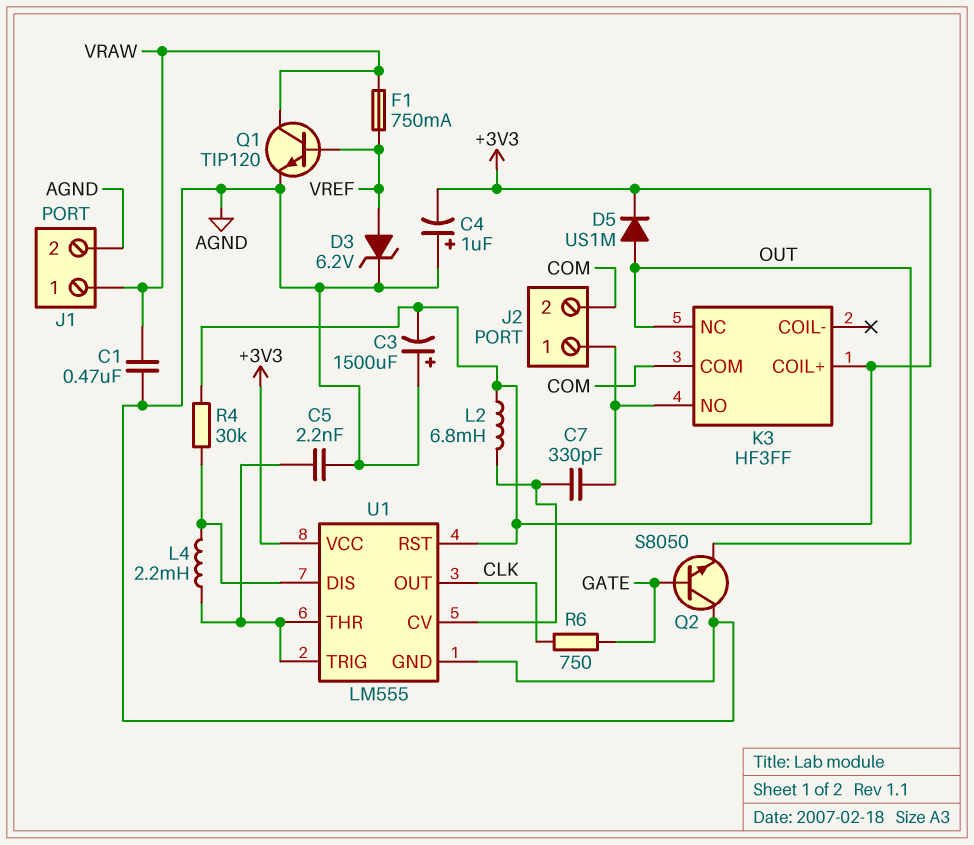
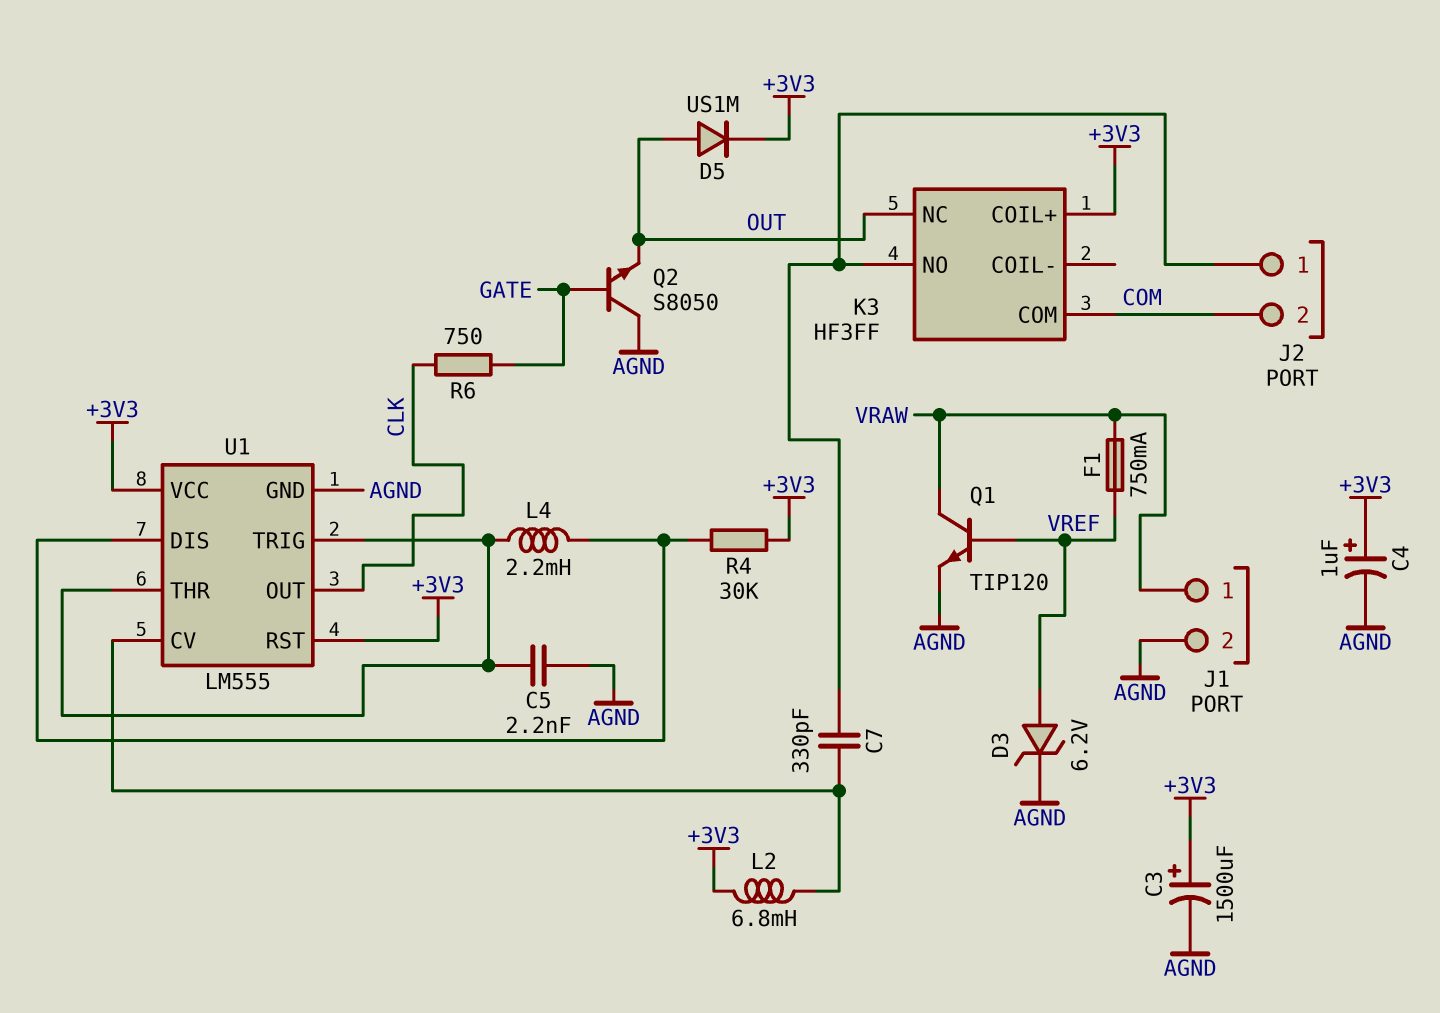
C1: 470nF (AGND, VRAW) -> none
C3: 1500uF (plus AGND, minus +3V3) -> 1500uF (plus +3V3, minus AGND)
C4: 1uF (plus AGND, minus +3V3) -> 1uF (plus +3V3, minus AGND)

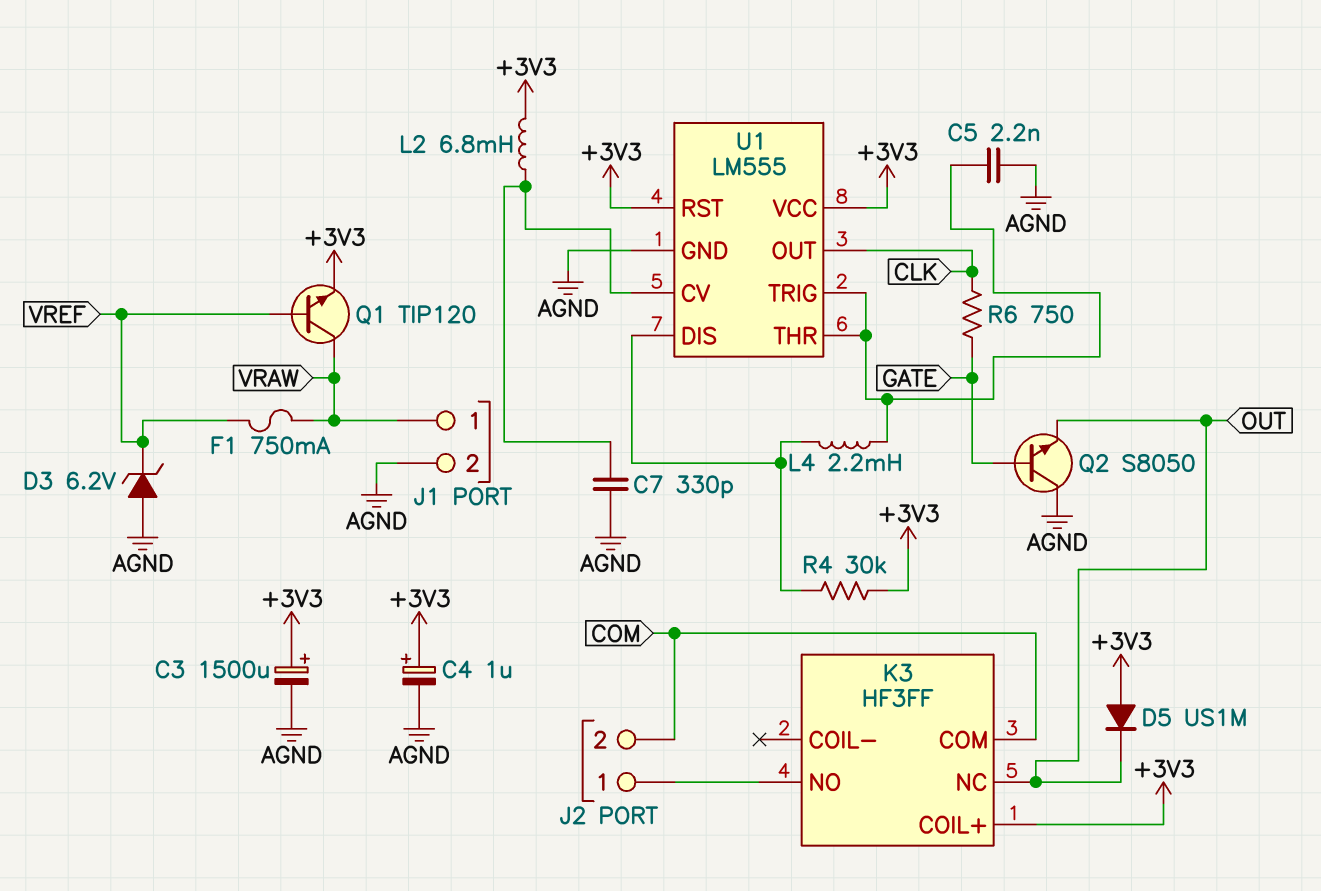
C7: 330pF (J2/1, U1/CV) -> 330pF (AGND, U1/CV)
D3: zener 6.2V (A VREF, K AGND) -> zener 6.2V (A AGND, K VREF)
D5: diode US1M (A OUT, K +3V3) -> diode US1M (A +3V3, K OUT)
Q1: NPN TIP120 (B VREF, C VRAW, E AGND) -> NPN TIP120 (B VREF, C VRAW, E +3V3)

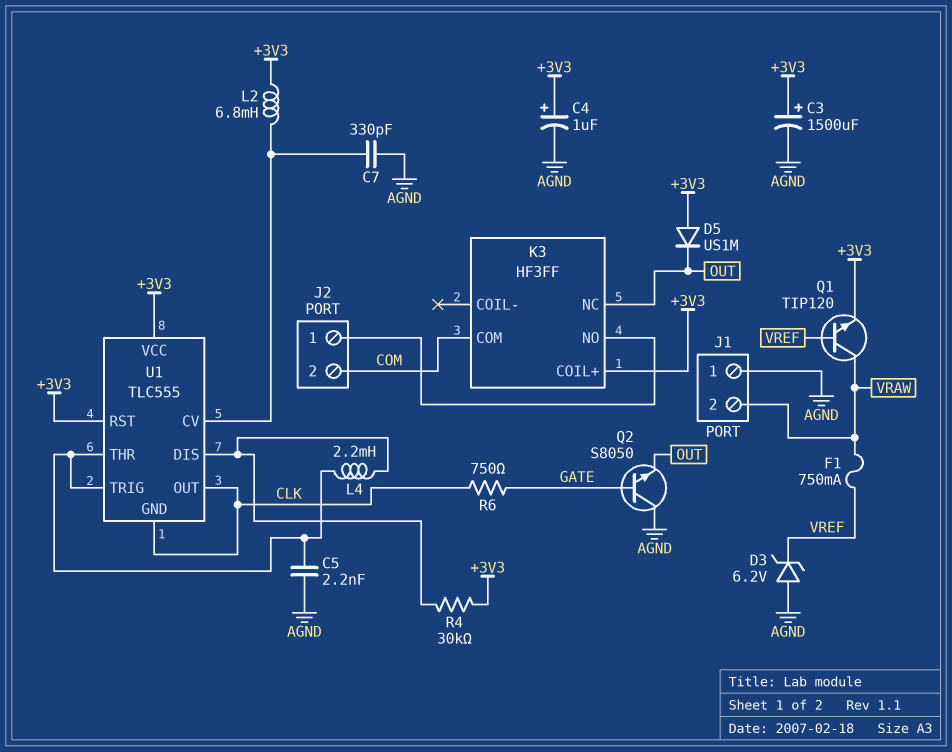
J1 pin 1: VRAW -> AGND
J1 pin 2: AGND -> VRAW
U1: LM555 -> TLC555
U1 pin GND: AGND -> CLK

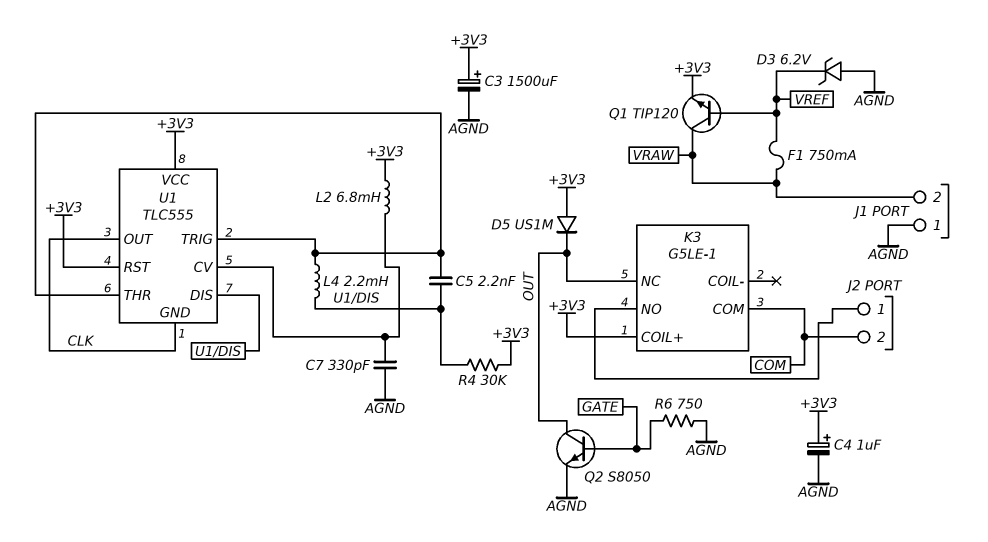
C5: 2.2nF (AGND, U1/THR) -> 2.2nF (U1/DIS, U1/THR)
K3: HF3FF -> G5LE-1
Q2: NPN S8050 (B GATE, C AGND, E OUT) -> NPN S8050 (B GATE, C OUT, E AGND)
R6: 750 (CLK, GATE) -> 750 (AGND, GATE)

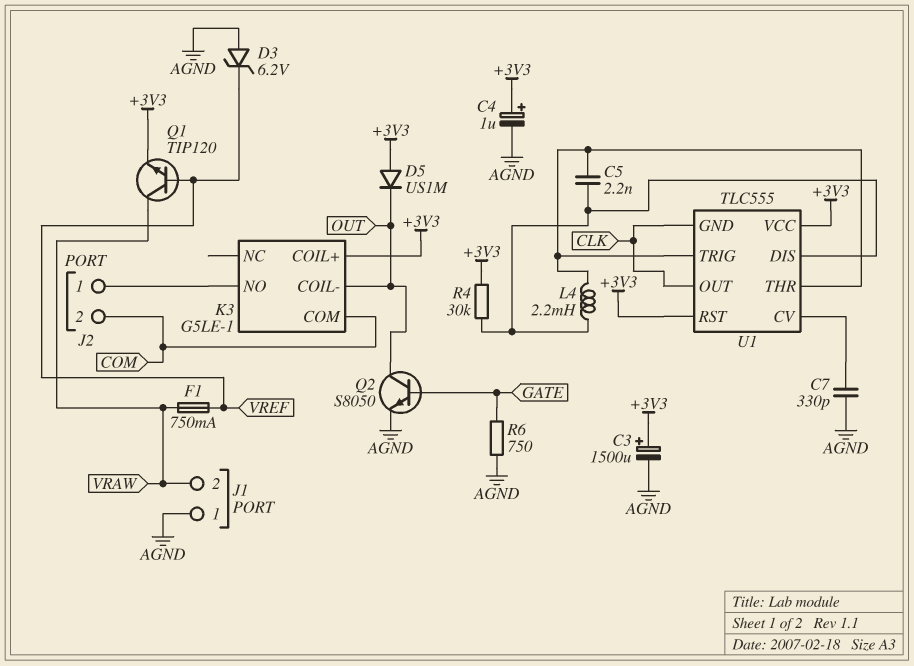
K3 pin COIL-: none -> OUT
K3 pin NC: OUT -> none
L2: 6.8mH (+3V3, U1/CV) -> none

